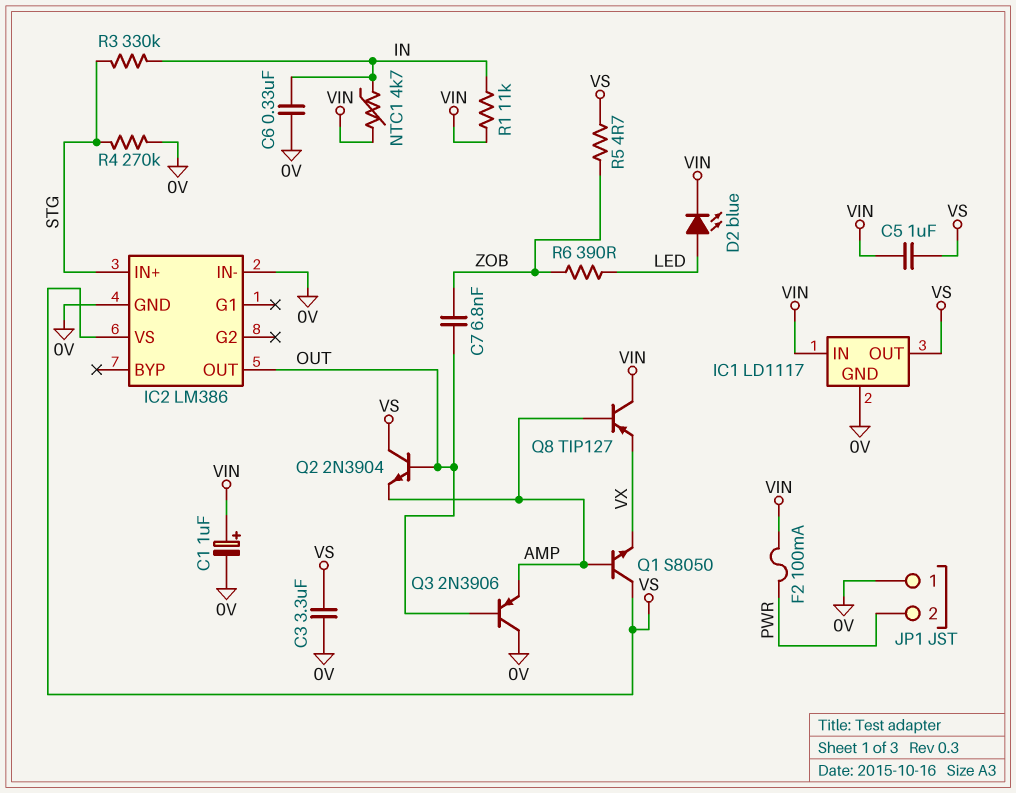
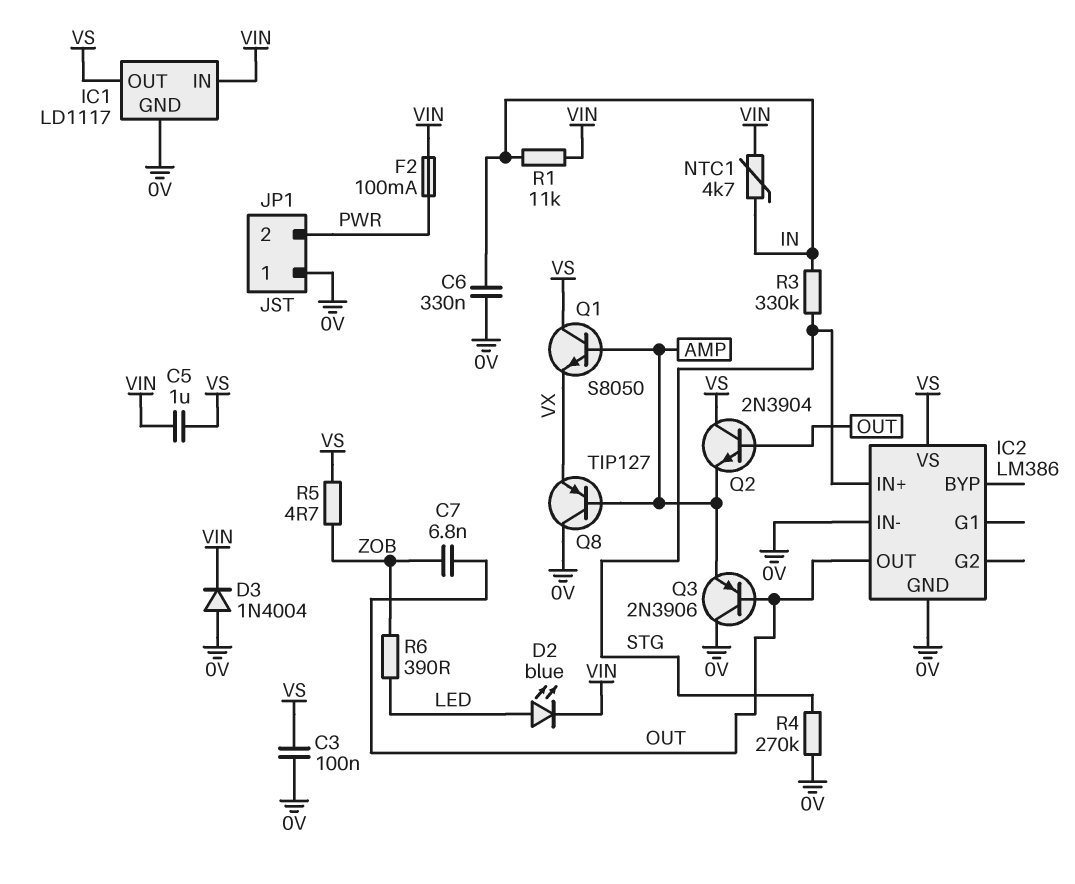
C1: 1uF (plus VIN, minus 0V) -> none
C3: 3.3uF (0V, VS) -> 100nF (0V, VS)
D3: none -> diode 1N4004 (A 0V, K VIN)
Q8: PNP TIP127 (B AMP, C VIN, E VX) -> PNP TIP127 (B AMP, C 0V, E VX)

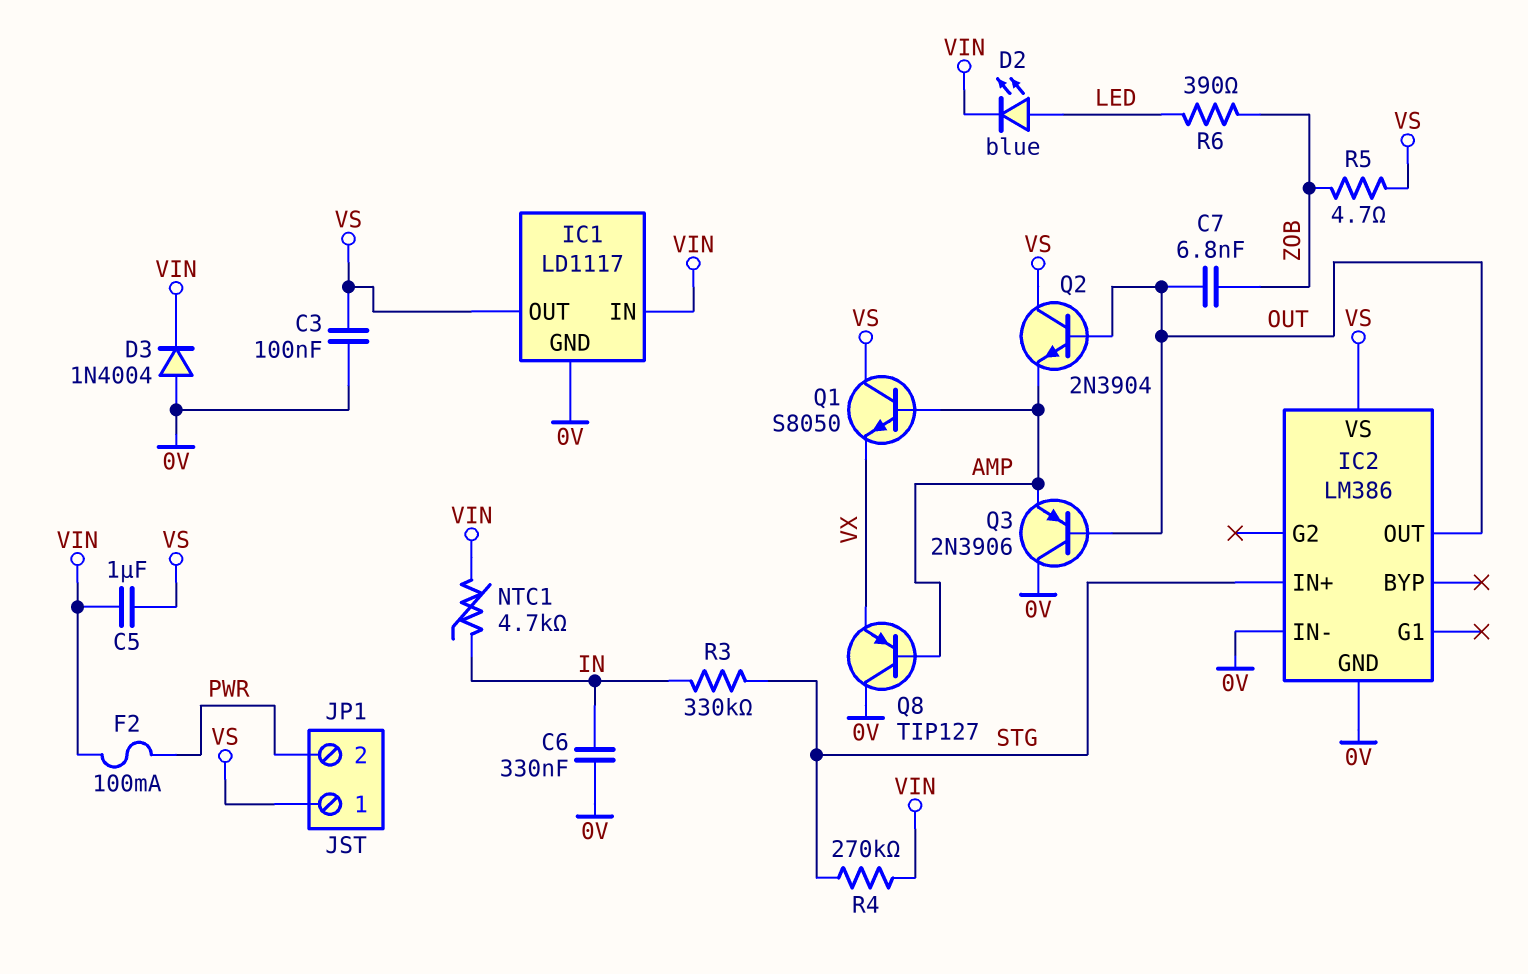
JP1 pin 1: 0V -> VS
R1: 11k (IN, VIN) -> none
R4: 270k (0V, STG) -> 270k (STG, VIN)

